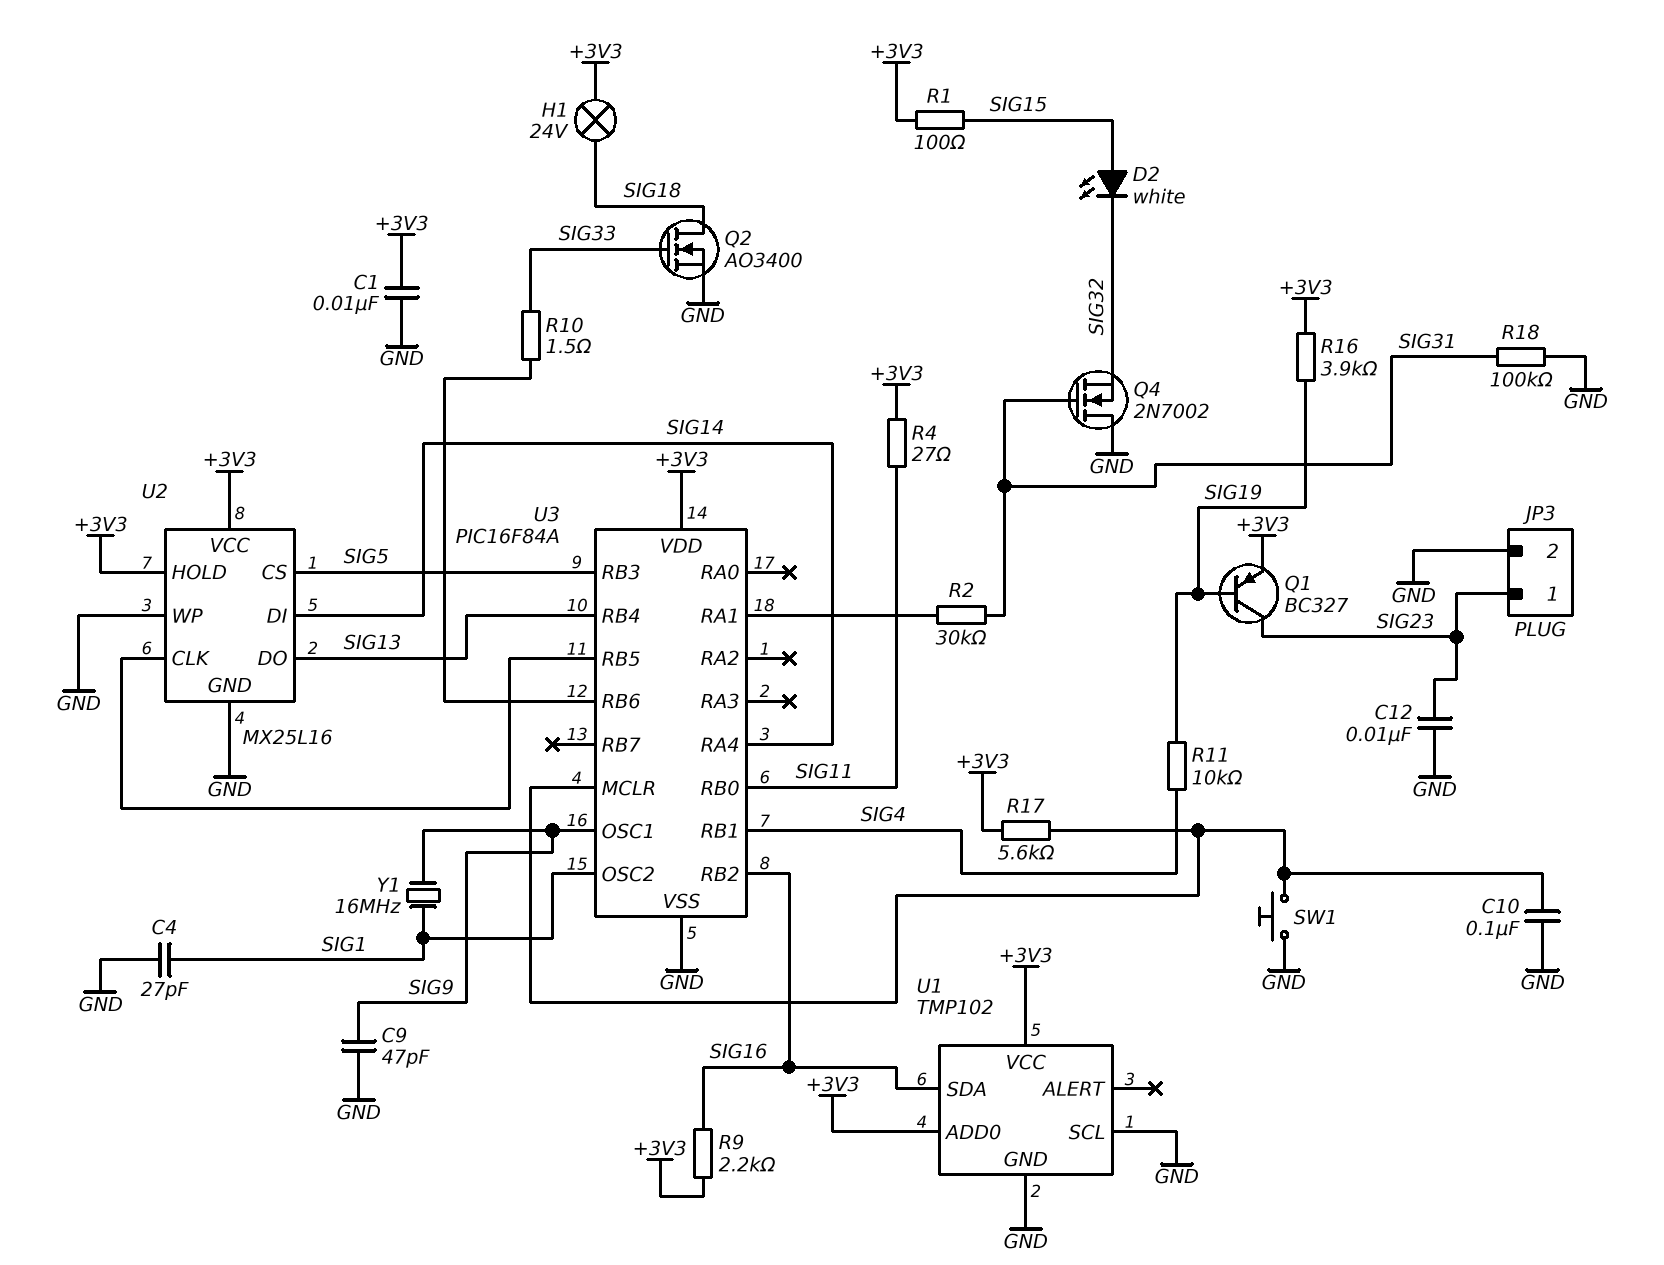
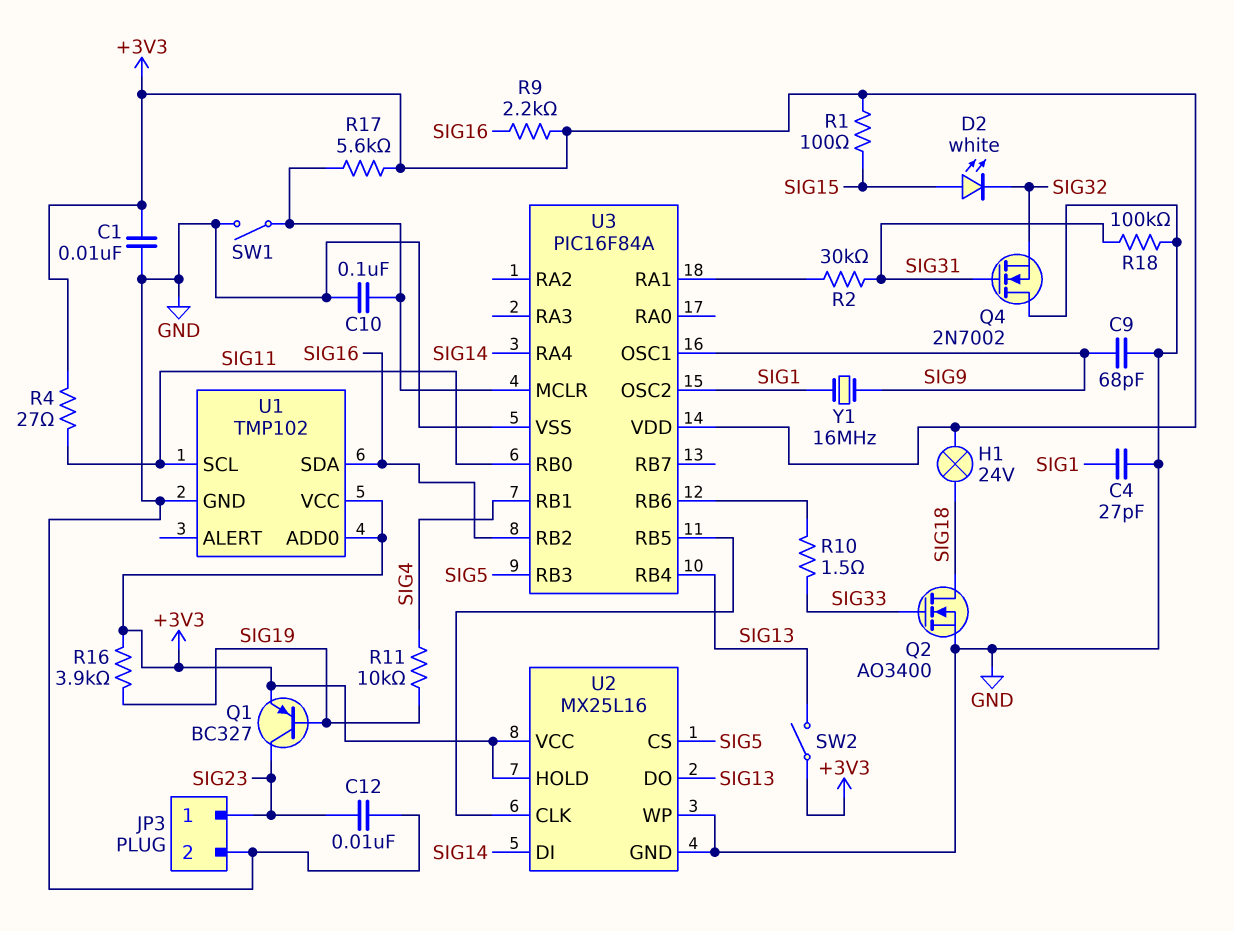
C9: 47pF (GND, SIG9) -> 68pF (GND, SIG9)
SW1: button (GND, U3/MCLR) -> switch (GND, U3/MCLR)
SW2: none -> switch (+3V3, SIG13)
U1 pin SCL: GND -> SIG11

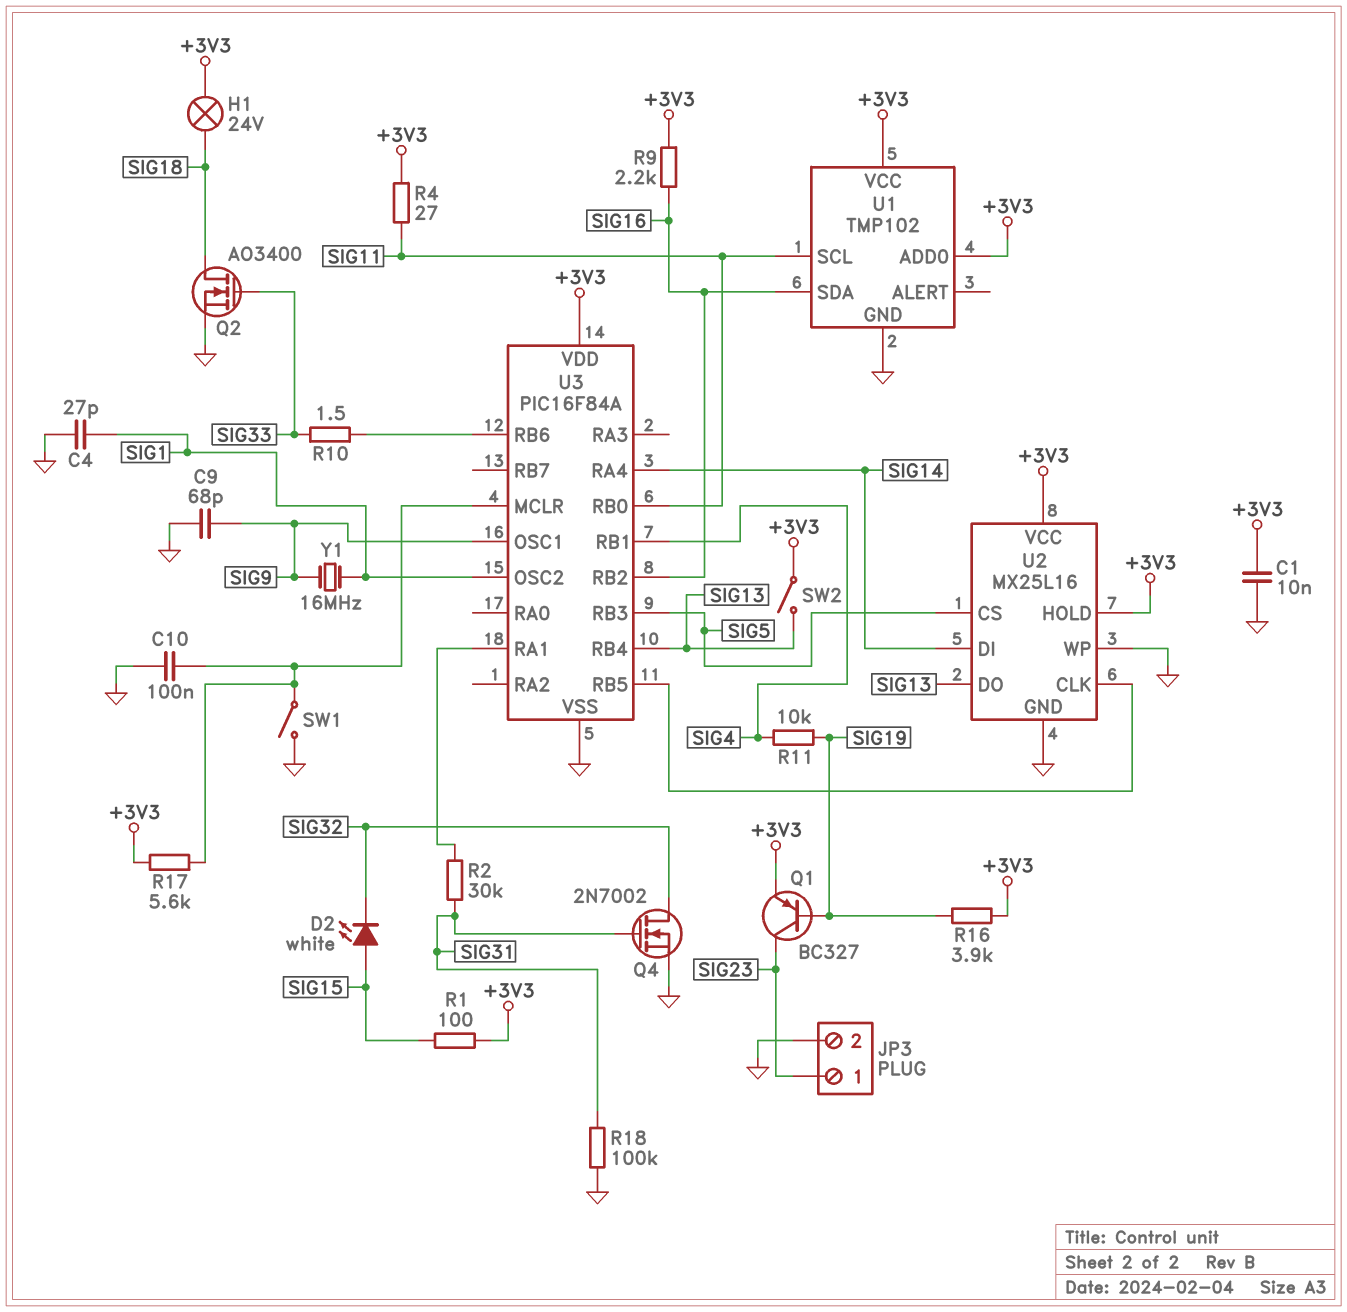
C12: 10nF (GND, SIG23) -> none
Q4: NMOS 2N7002 (G SIG31, D GND, S SIG32) -> NMOS 2N7002 (G SIG31, D SIG32, S GND)

